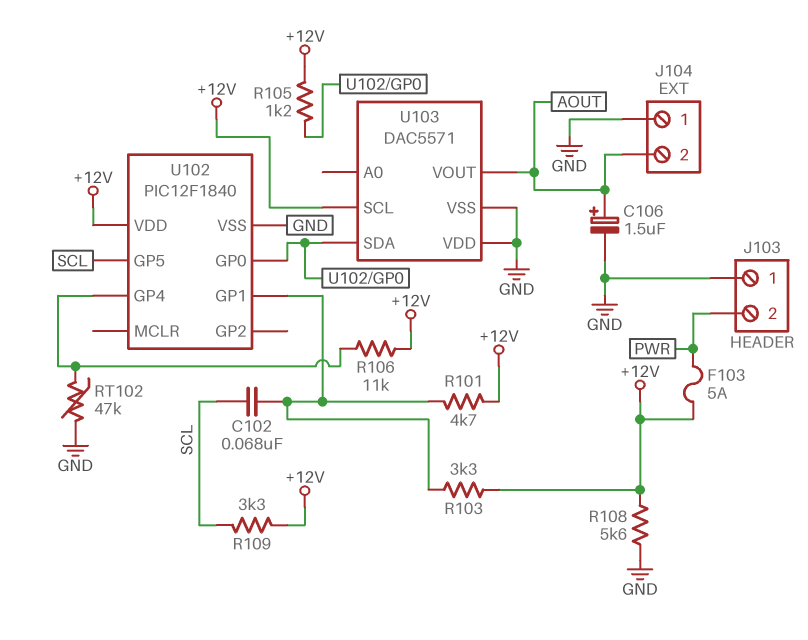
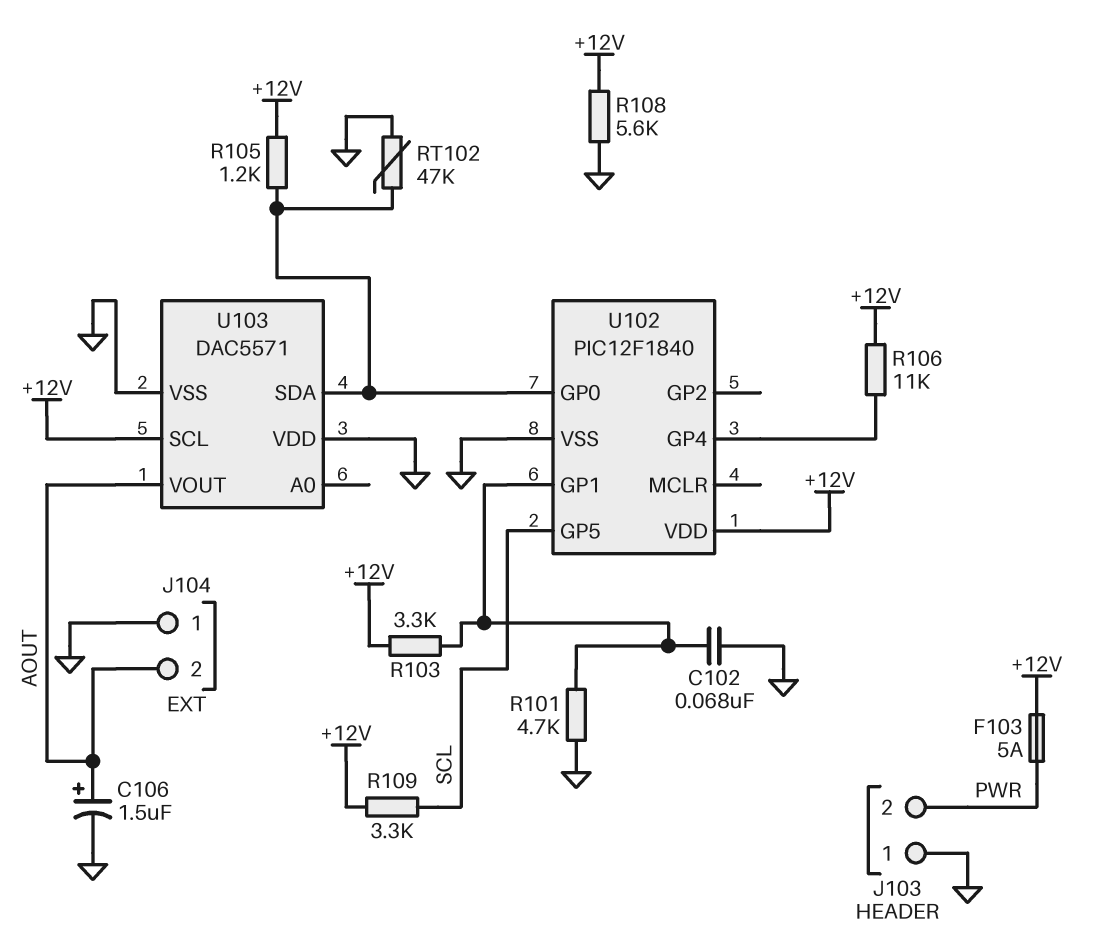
C102: 68nF (SCL, U102/GP1) -> 68nF (GND, U102/GP1)
R101: 4.7k (+12V, U102/GP1) -> 4.7k (GND, U102/GP1)
RT102: 47k (GND, U102/GP4) -> 47k (GND, U102/GP0)

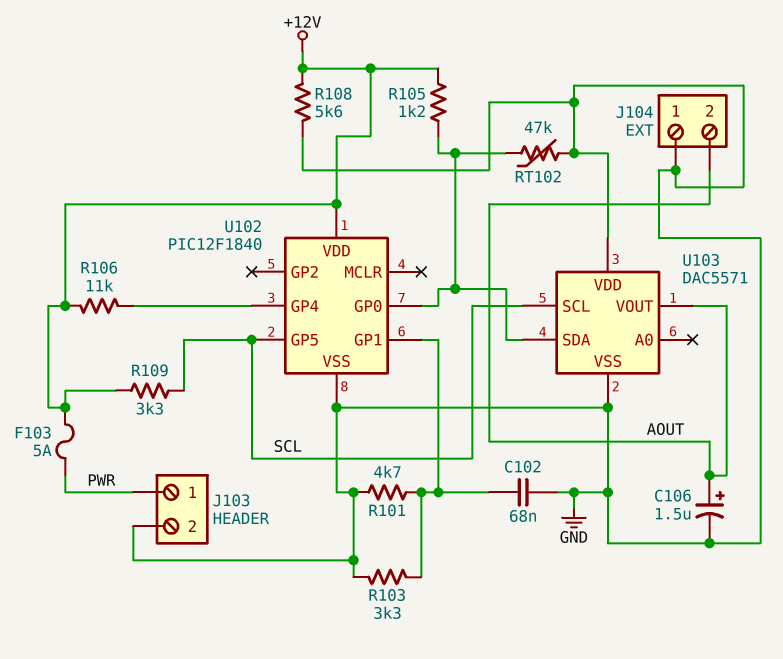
J103 pin 1: GND -> PWR
J103 pin 2: PWR -> GND
R103: 3.3k (+12V, U102/GP1) -> 3.3k (GND, U102/GP1)
U103 pin SCL: +12V -> SCL

